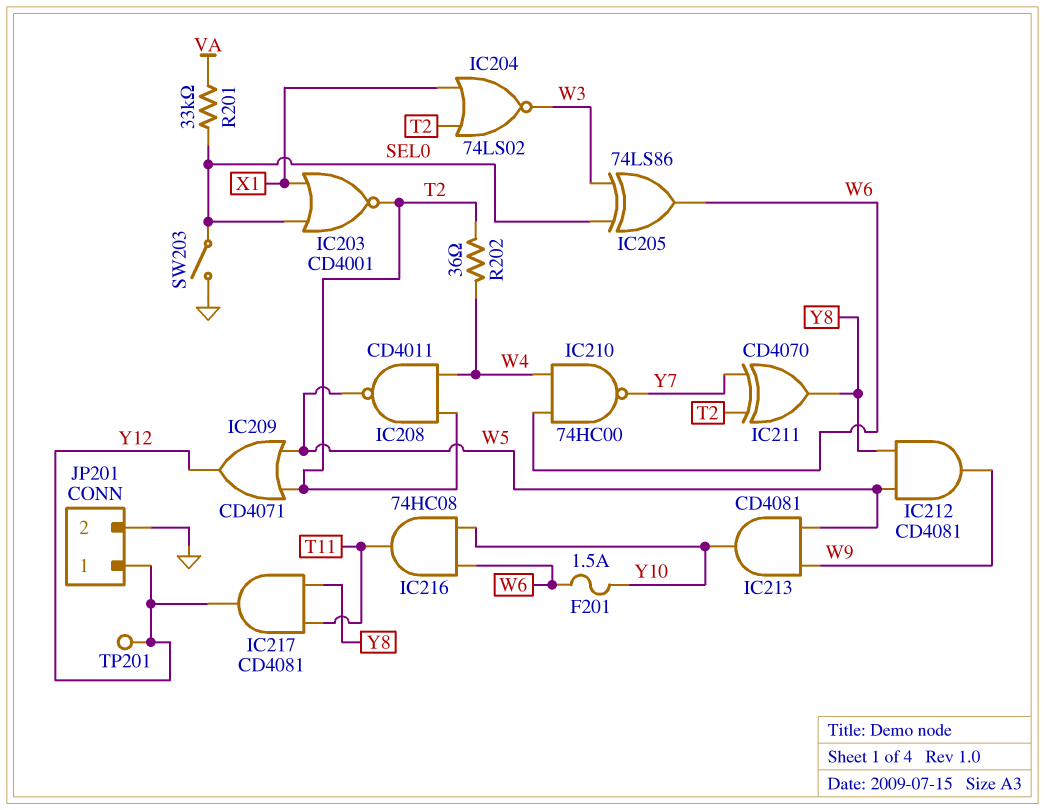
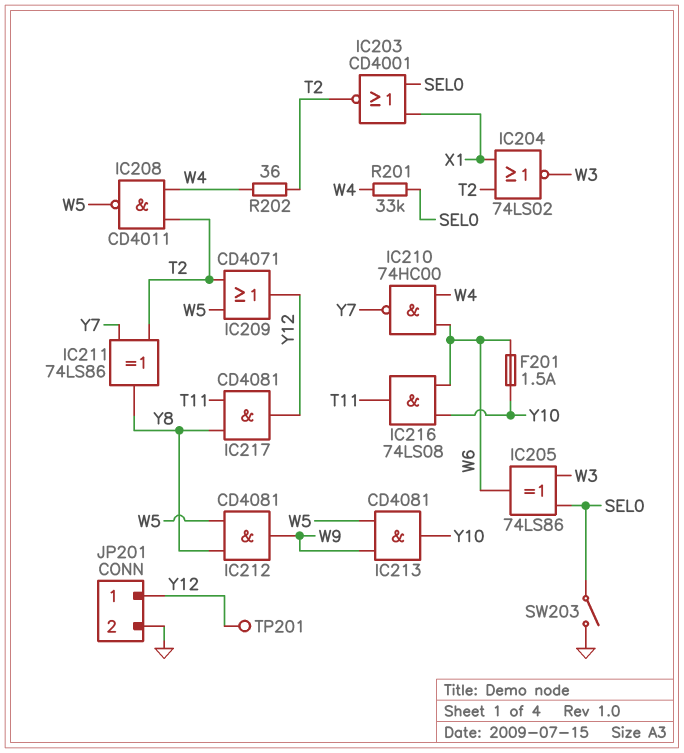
IC211: XOR CD4070 (in T2, in Y7, out Y8) -> XOR 74LS86 (in T2, in Y7, out Y8)
IC216: AND 74HC08 (in W6, in Y10, out T11) -> AND 74LS08 (in W6, in Y10, out T11)
R201: 33k (SEL0, VA) -> 33k (SEL0, W4)

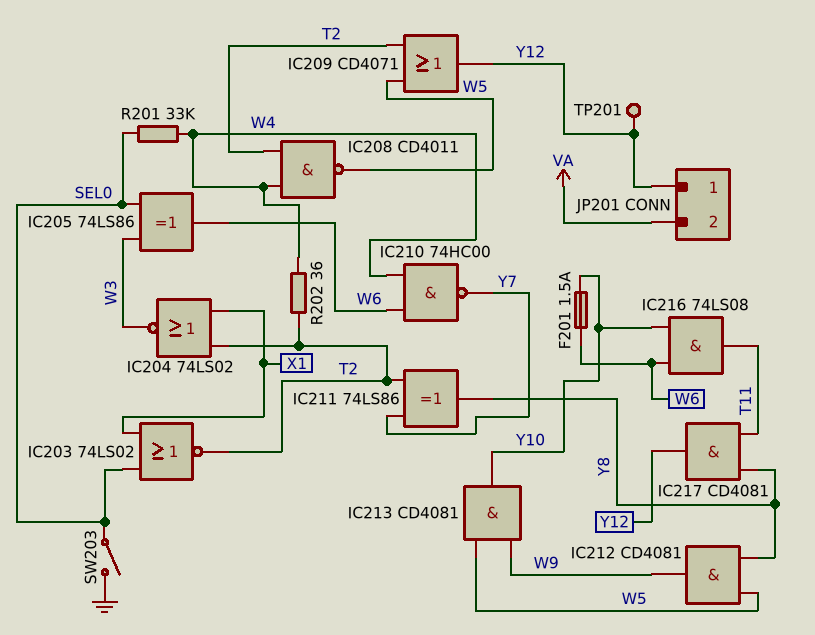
IC203: NOR CD4001 (in SEL0, in X1, out T2) -> NOR 74LS02 (in SEL0, in X1, out T2)
JP201 pin 2: GND -> VA

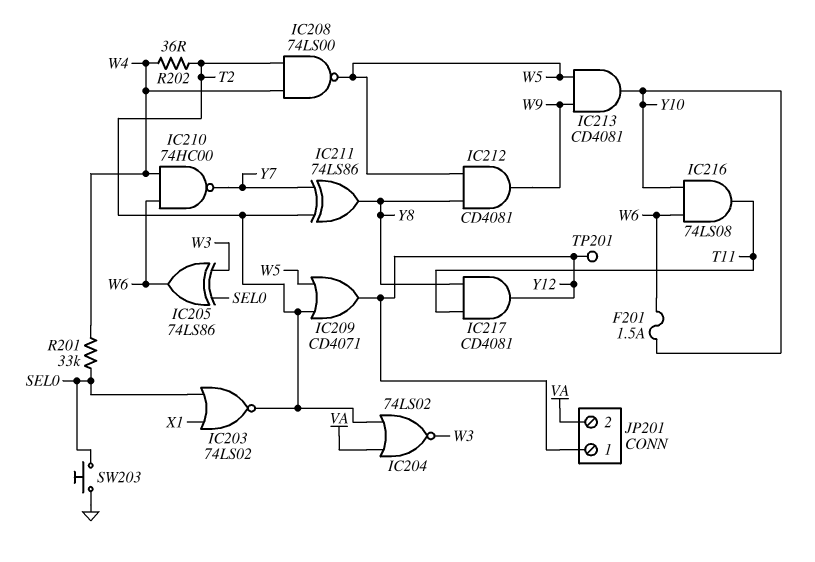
IC204: NOR 74LS02 (in T2, in X1, out W3) -> NOR 74LS02 (in T2, in VA, out W3)
IC208: NAND CD4011 (in T2, in W4, out W5) -> NAND 74LS00 (in T2, in W4, out W5)
SW203: switch (GND, SEL0) -> button (GND, SEL0)

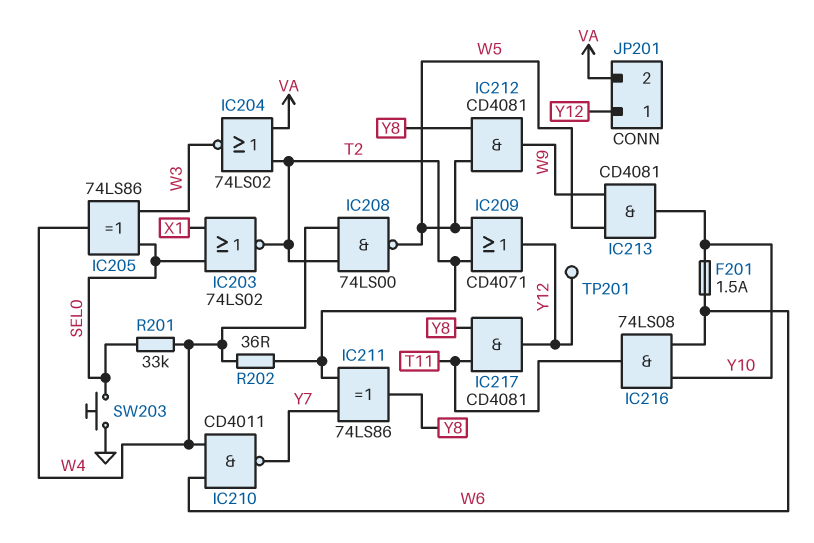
IC205: XOR 74LS86 (in SEL0, in W3, out W6) -> XOR 74LS86 (in SEL0, in W3, out W4)
IC210: NAND 74HC00 (in W4, in W6, out Y7) -> NAND CD4011 (in W4, in W6, out Y7)

